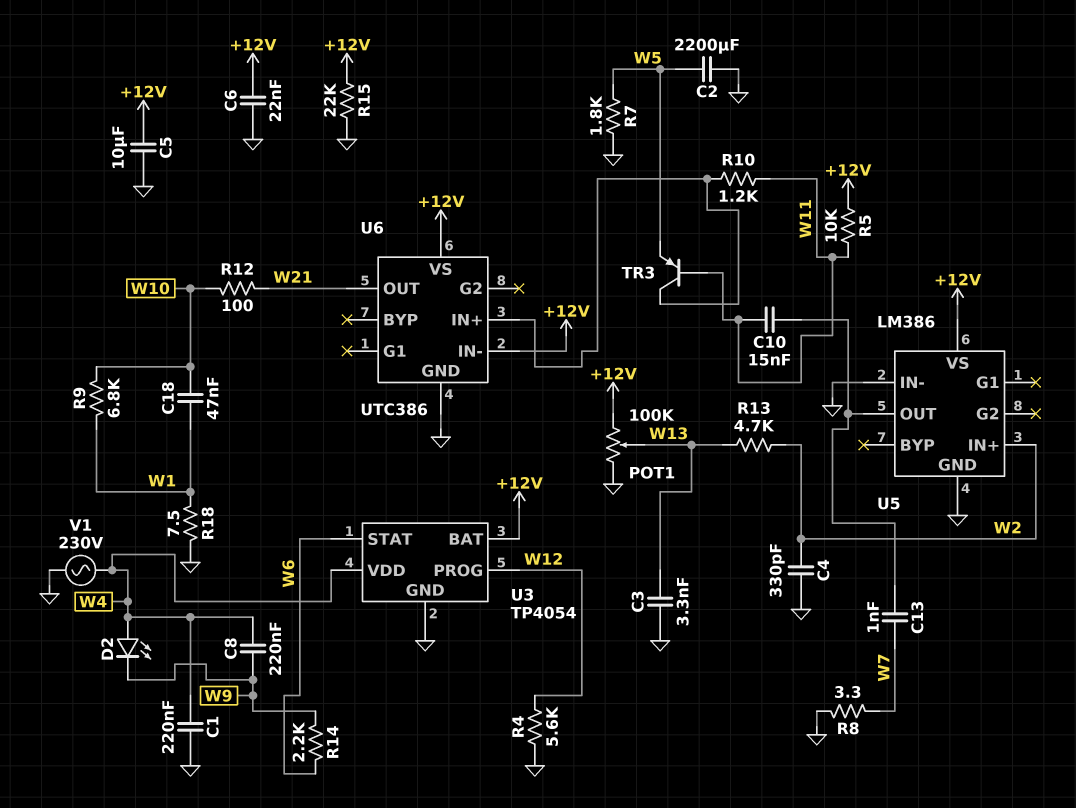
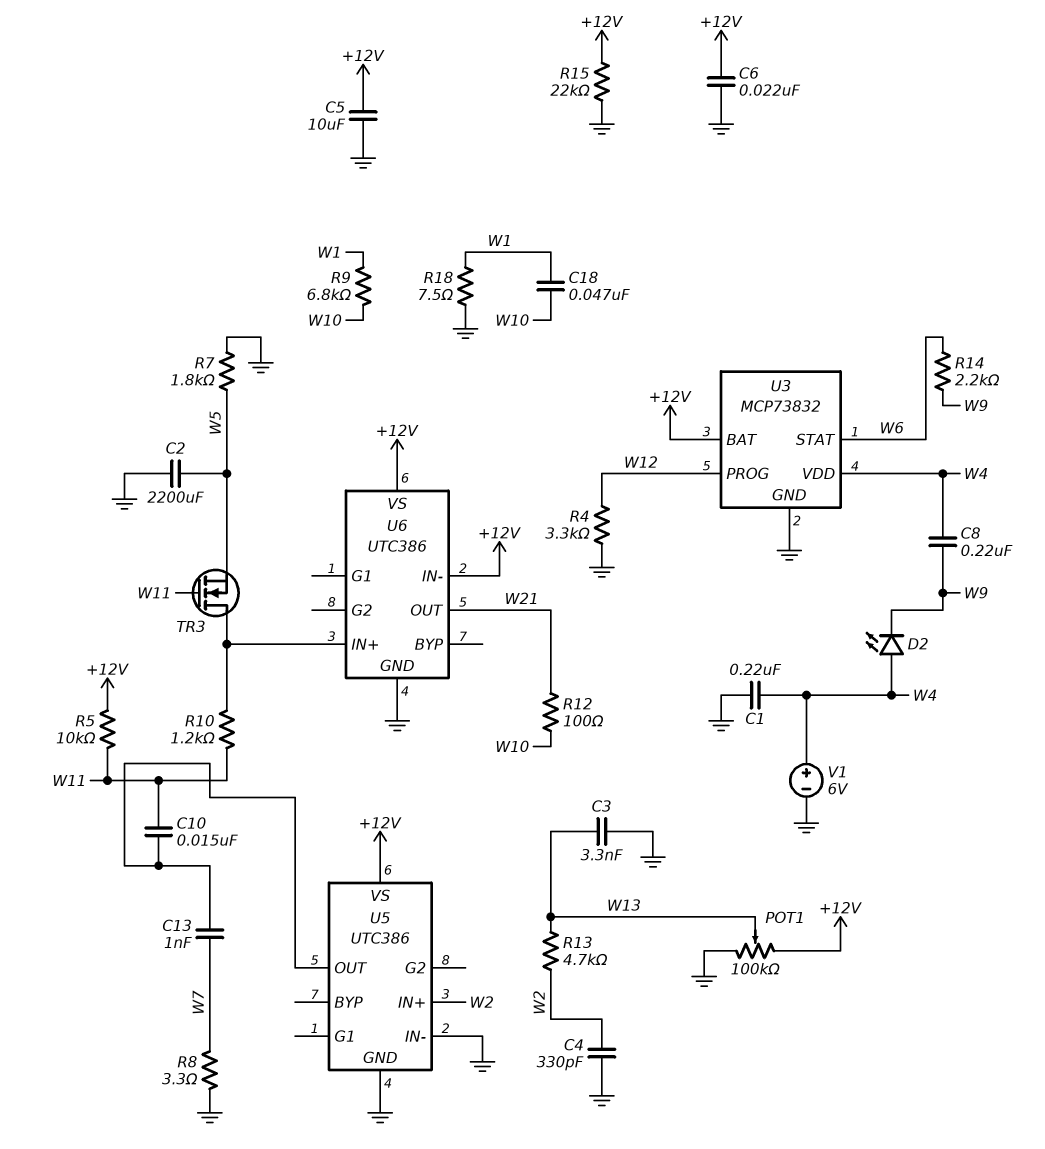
R4: 5.6k (GND, W12) -> 3.3k (GND, W12)
TR3: PNP (B W11, C U6/IN+, E W5) -> NMOS (G W11, D U6/IN+, S W5)
U3: TP4054 -> MCP73832
U5: LM386 -> UTC386
V1: AC 230V (GND, W4) -> 6V (plus W4, minus GND)

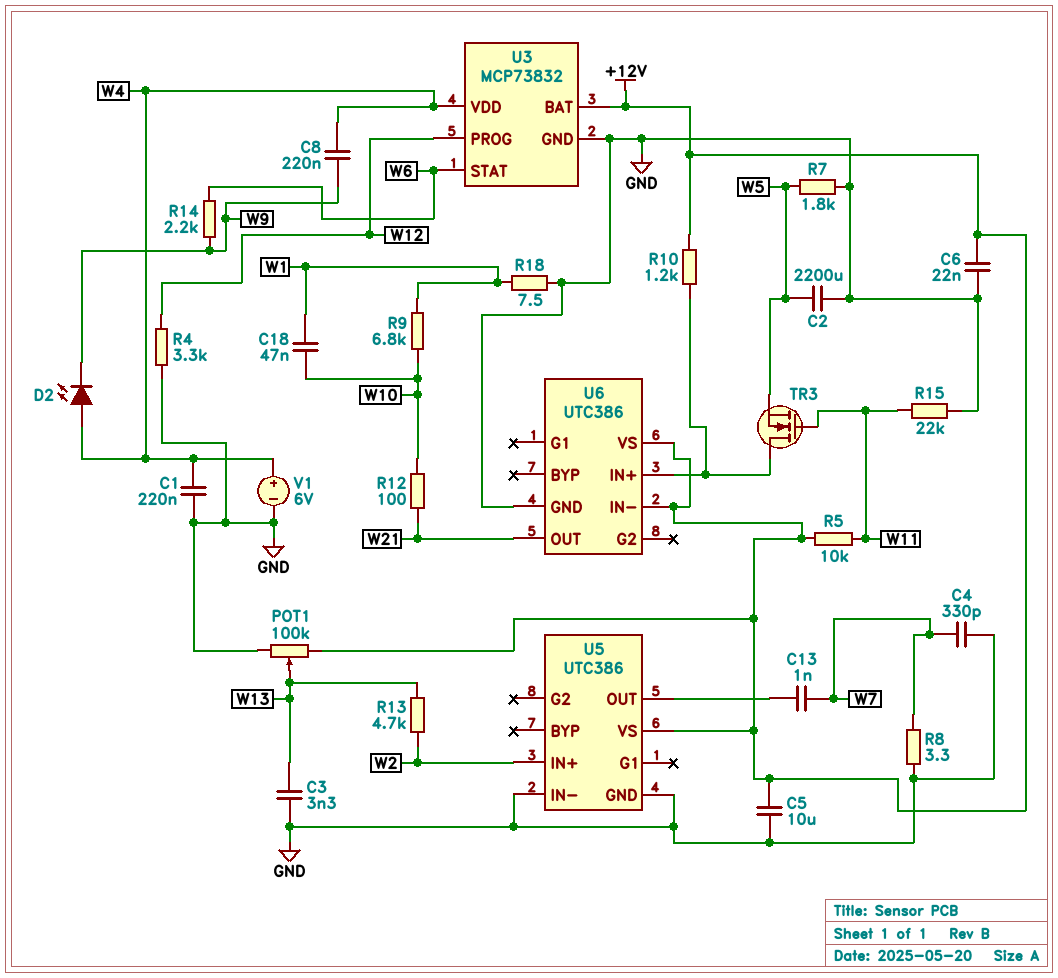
C4: 330pF (GND, W2) -> 330pF (GND, W7)
C10: 15nF (U5/OUT, W11) -> none
R10: 1.2k (U6/IN+, W11) -> 1.2k (+12V, U6/IN+)
R15: 22k (+12V, GND) -> 22k (GND, W11)

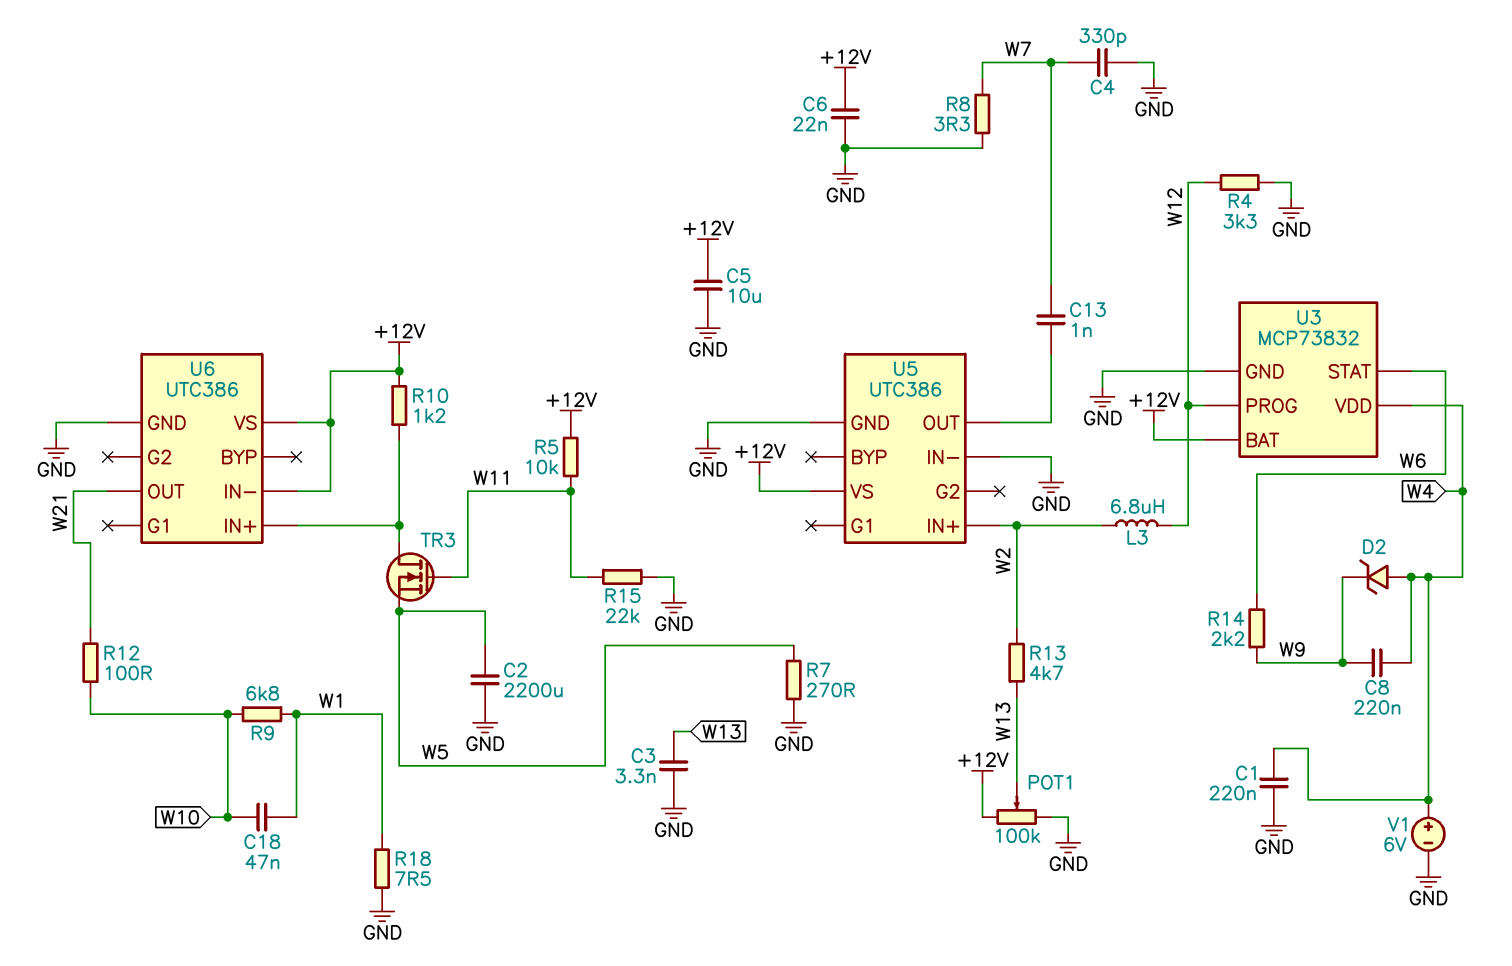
D2: LED (A W4, K W9) -> zener (A W4, K W9)
L3: none -> 6.8uH (W2, W12)
R7: 1.8k (GND, W5) -> 270 (GND, W5)

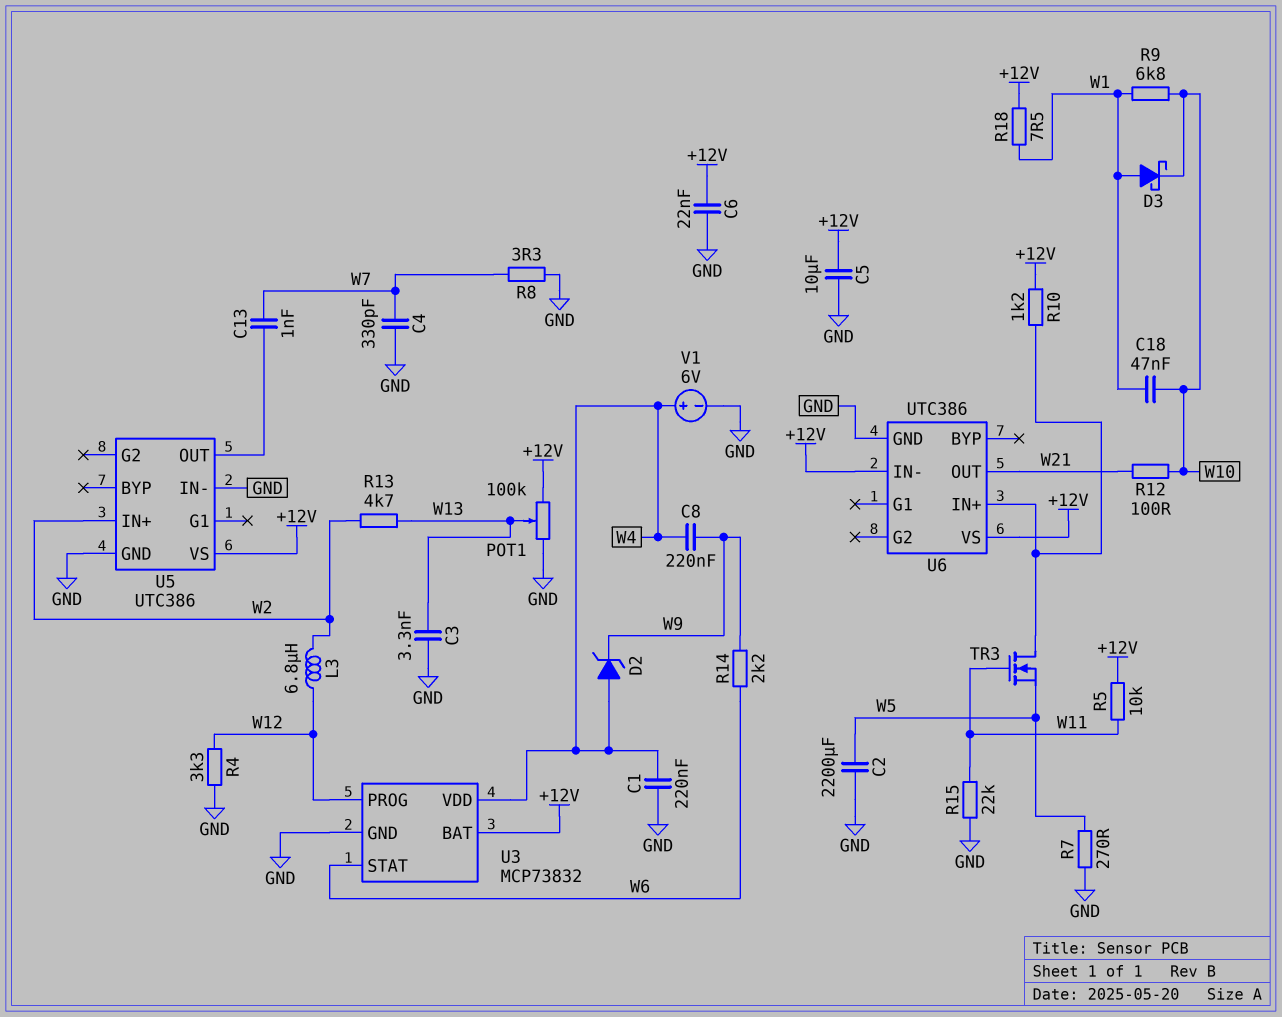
D3: none -> schottky (A W1, K W10)
R18: 7.5 (GND, W1) -> 7.5 (+12V, W1)

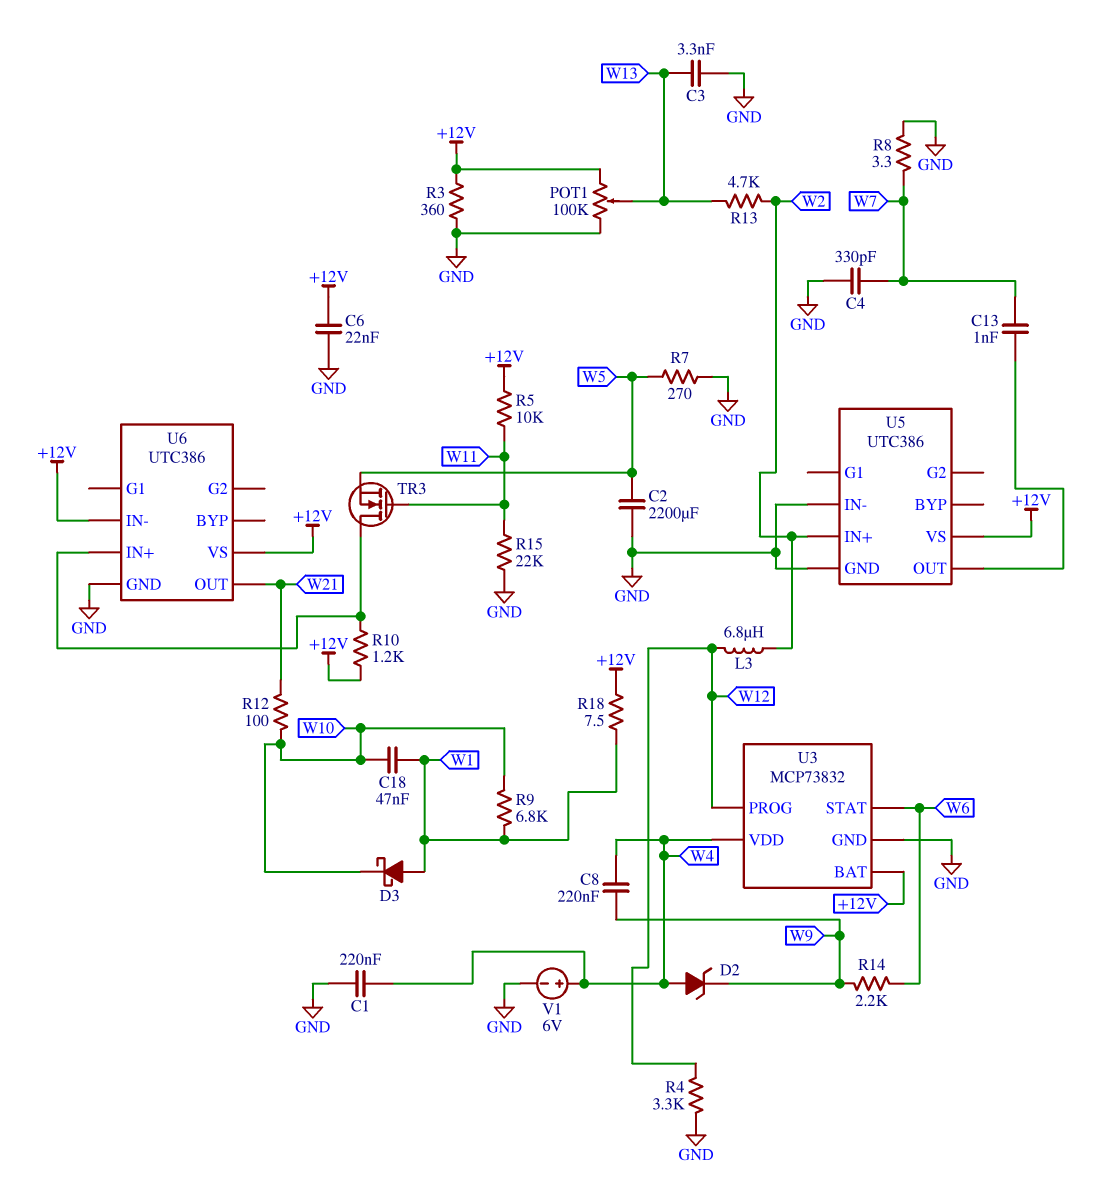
C5: 10uF (+12V, GND) -> none
R3: none -> 360 (+12V, GND)

